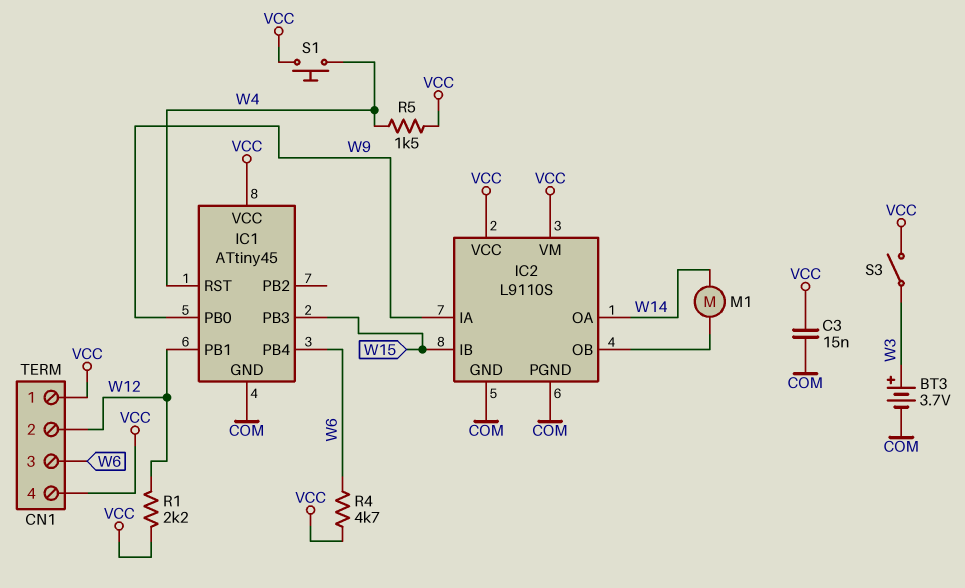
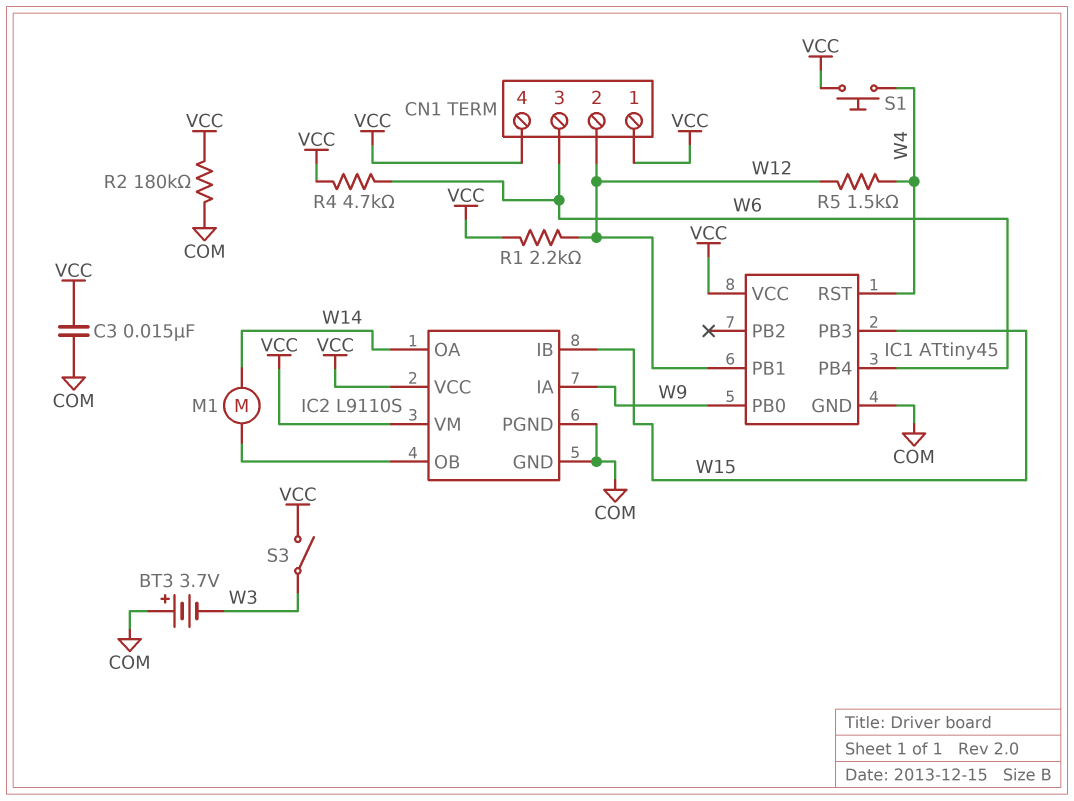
BT3: 3.7V (plus W3, minus COM) -> 3.7V (plus COM, minus W3)
R2: none -> 180k (COM, VCC)
R5: 1.5k (VCC, W4) -> 1.5k (W4, W12)

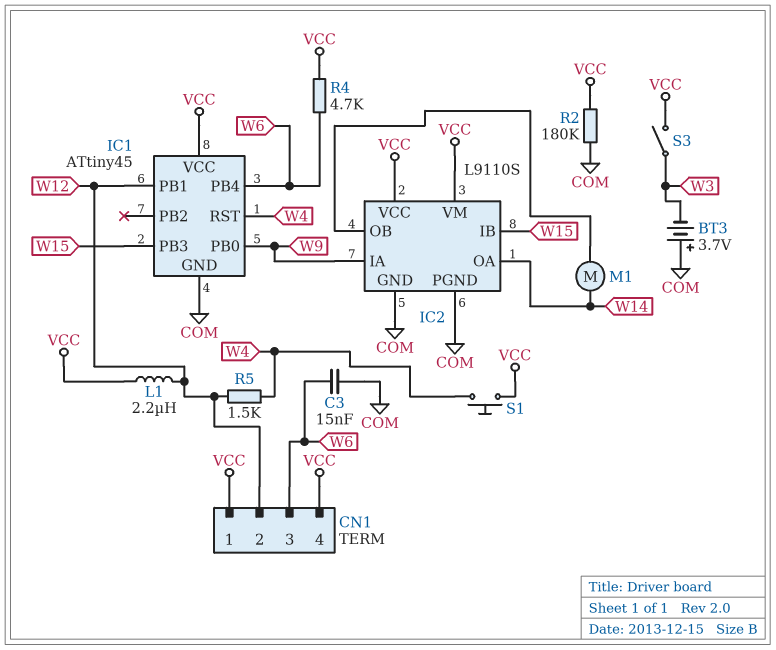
C3: 15nF (COM, VCC) -> 15nF (COM, W6)
L1: none -> 2.2uH (VCC, W12)
R1: 2.2k (VCC, W12) -> none

